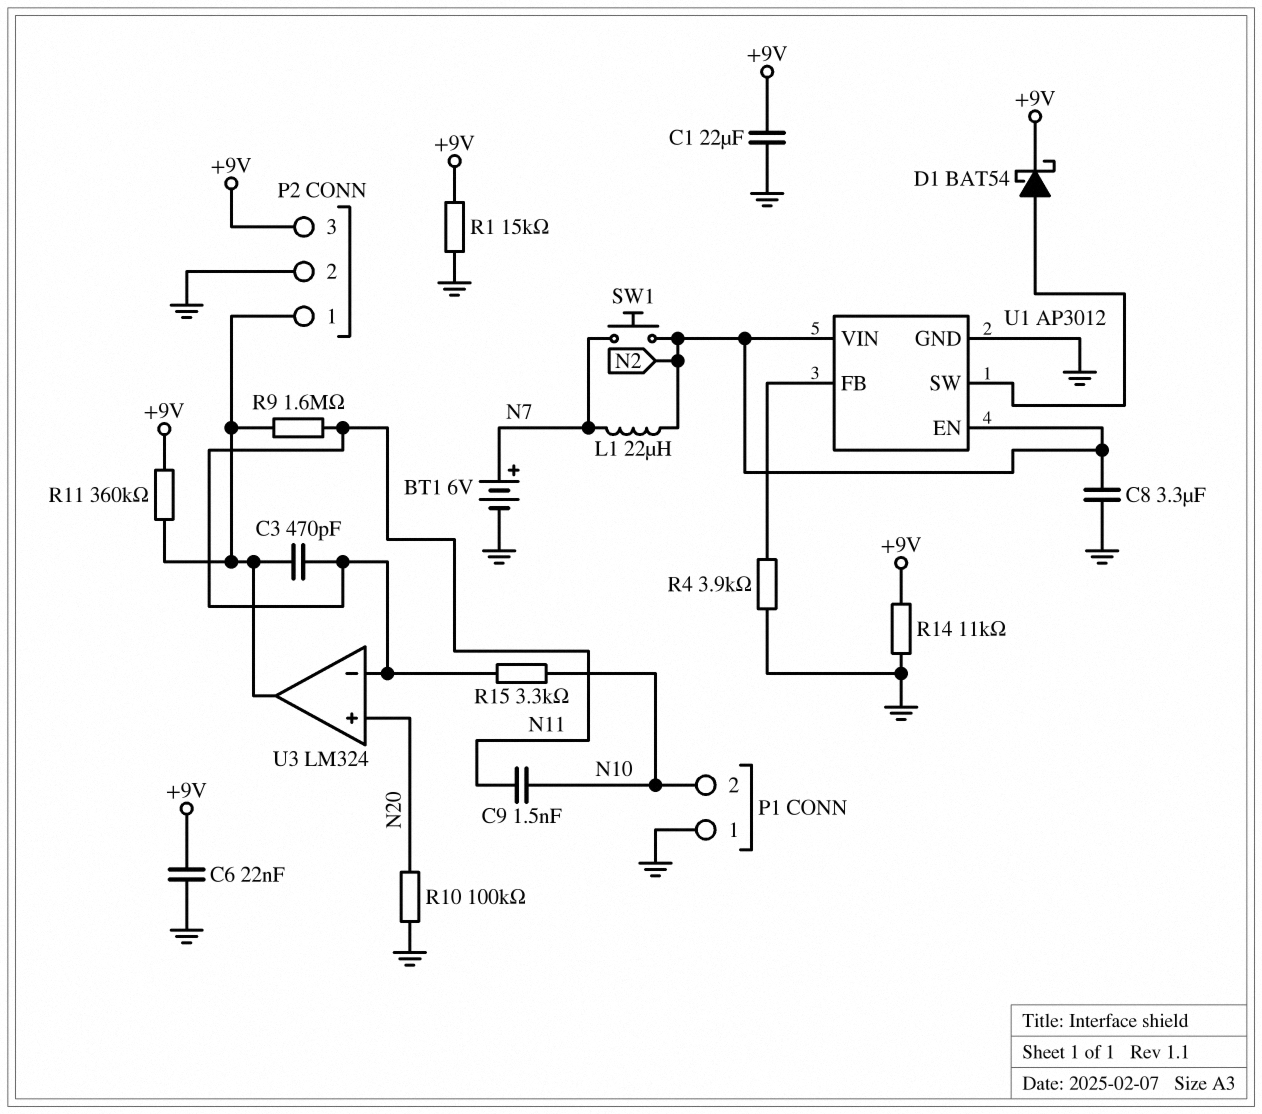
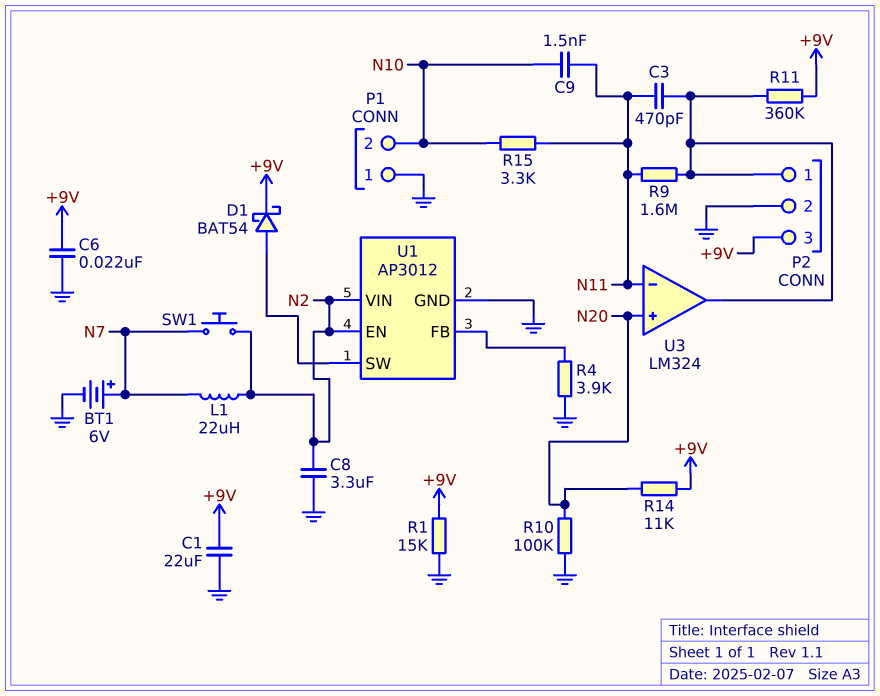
R14: 11k (+9V, GND) -> 11k (+9V, N20)

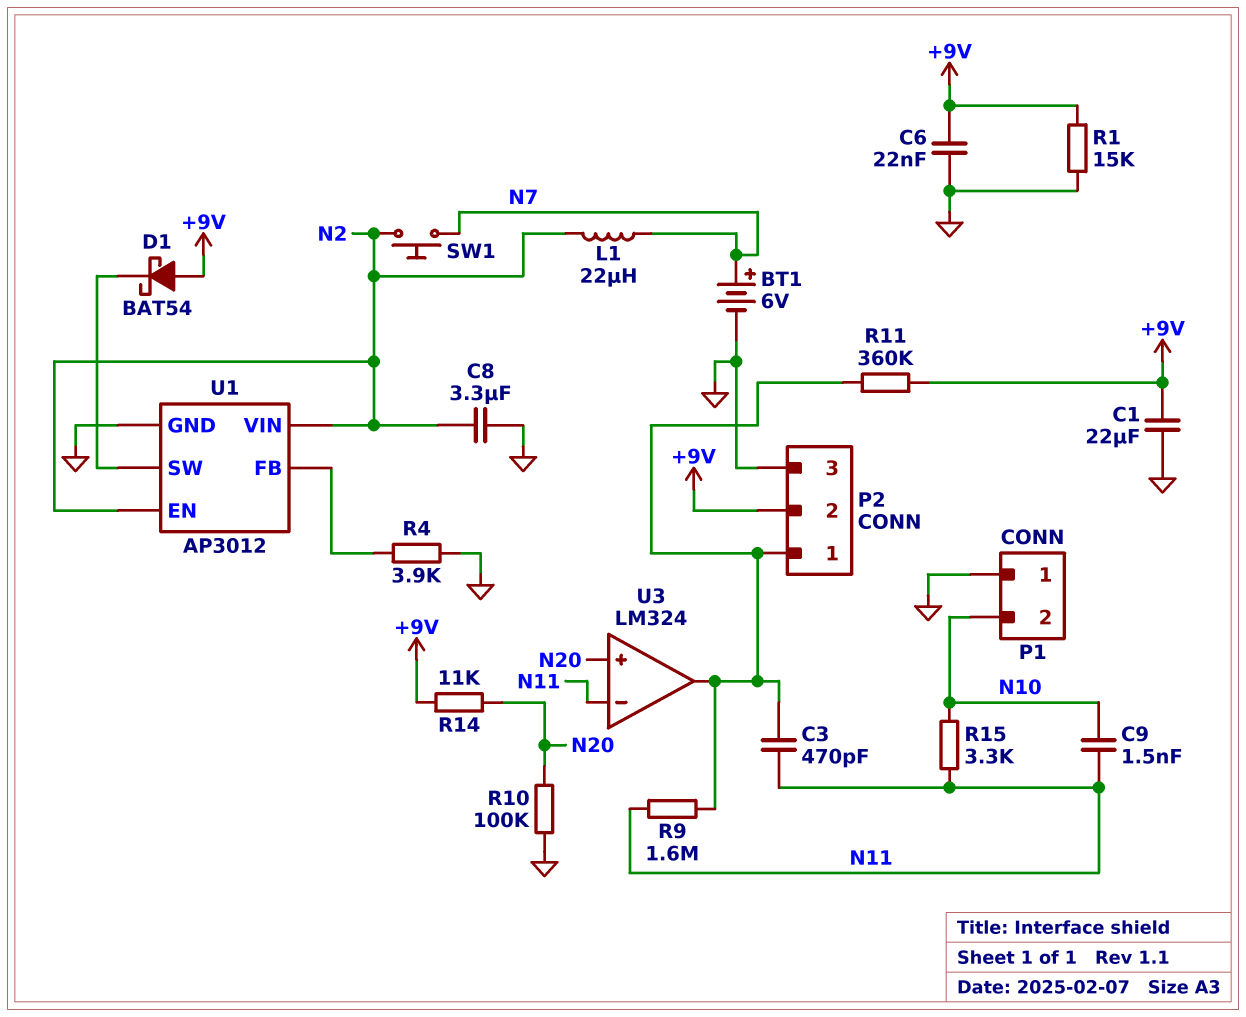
D1: schottky BAT54 (A U1/SW, K +9V) -> schottky BAT54 (A +9V, K U1/SW)
P2 pin 2: GND -> +9V
P2 pin 3: +9V -> GND

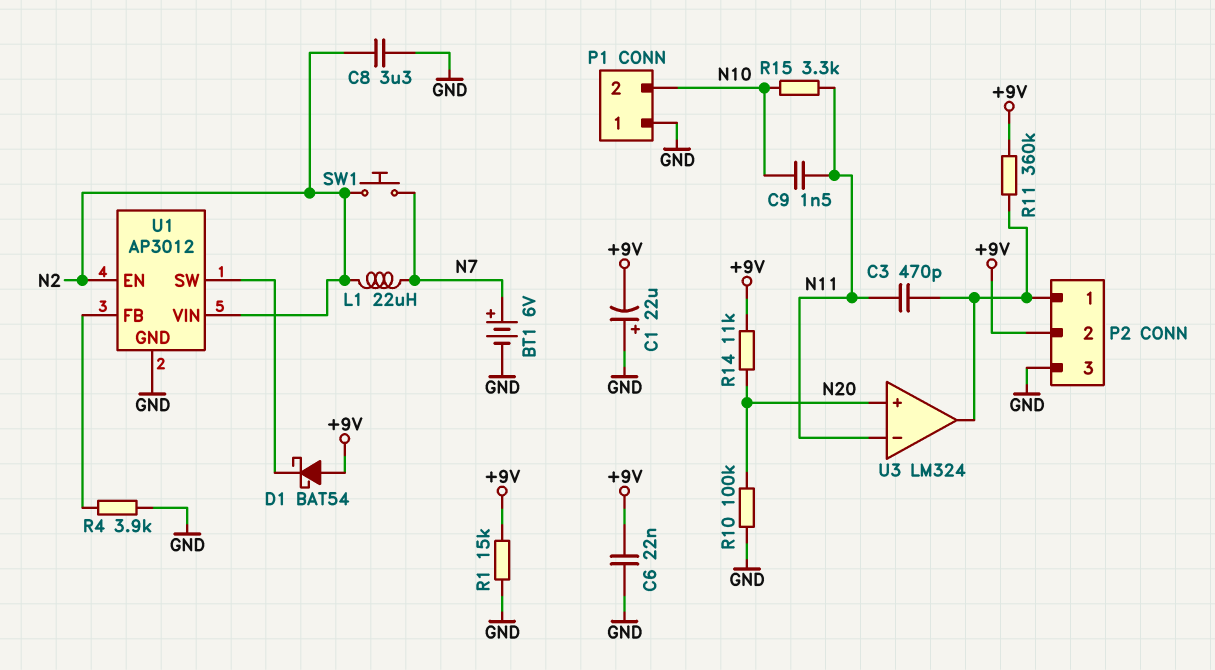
C1: 22uF (+9V, GND) -> 22uF (plus GND, minus +9V)
R9: 1.6M (N11, P2/1) -> none

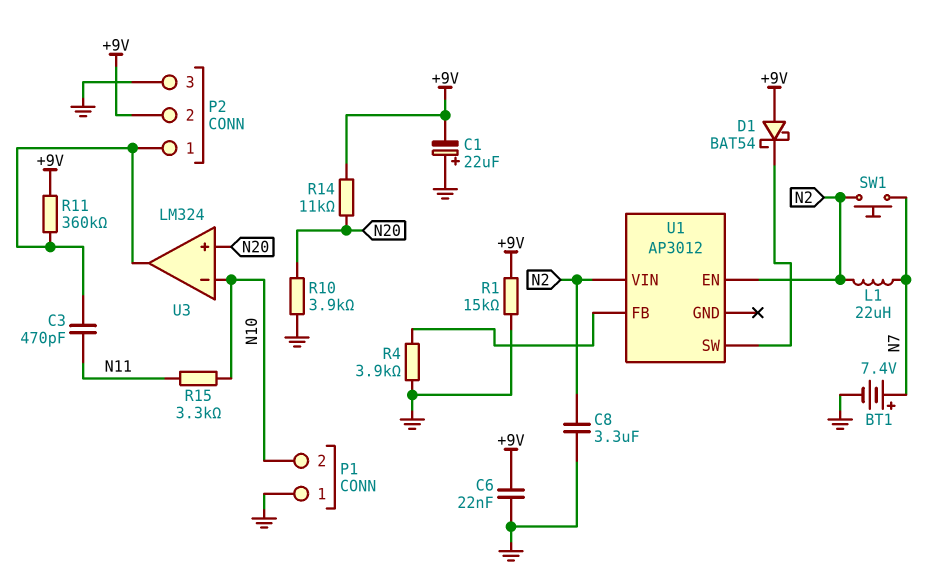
BT1: 6V (plus N7, minus GND) -> 7.4V (plus N7, minus GND)
C9: 1.5nF (N10, N11) -> none
R10: 100k (GND, N20) -> 3.9k (GND, N20)
U1 pin GND: GND -> none
U3 pin in-: N11 -> N10

